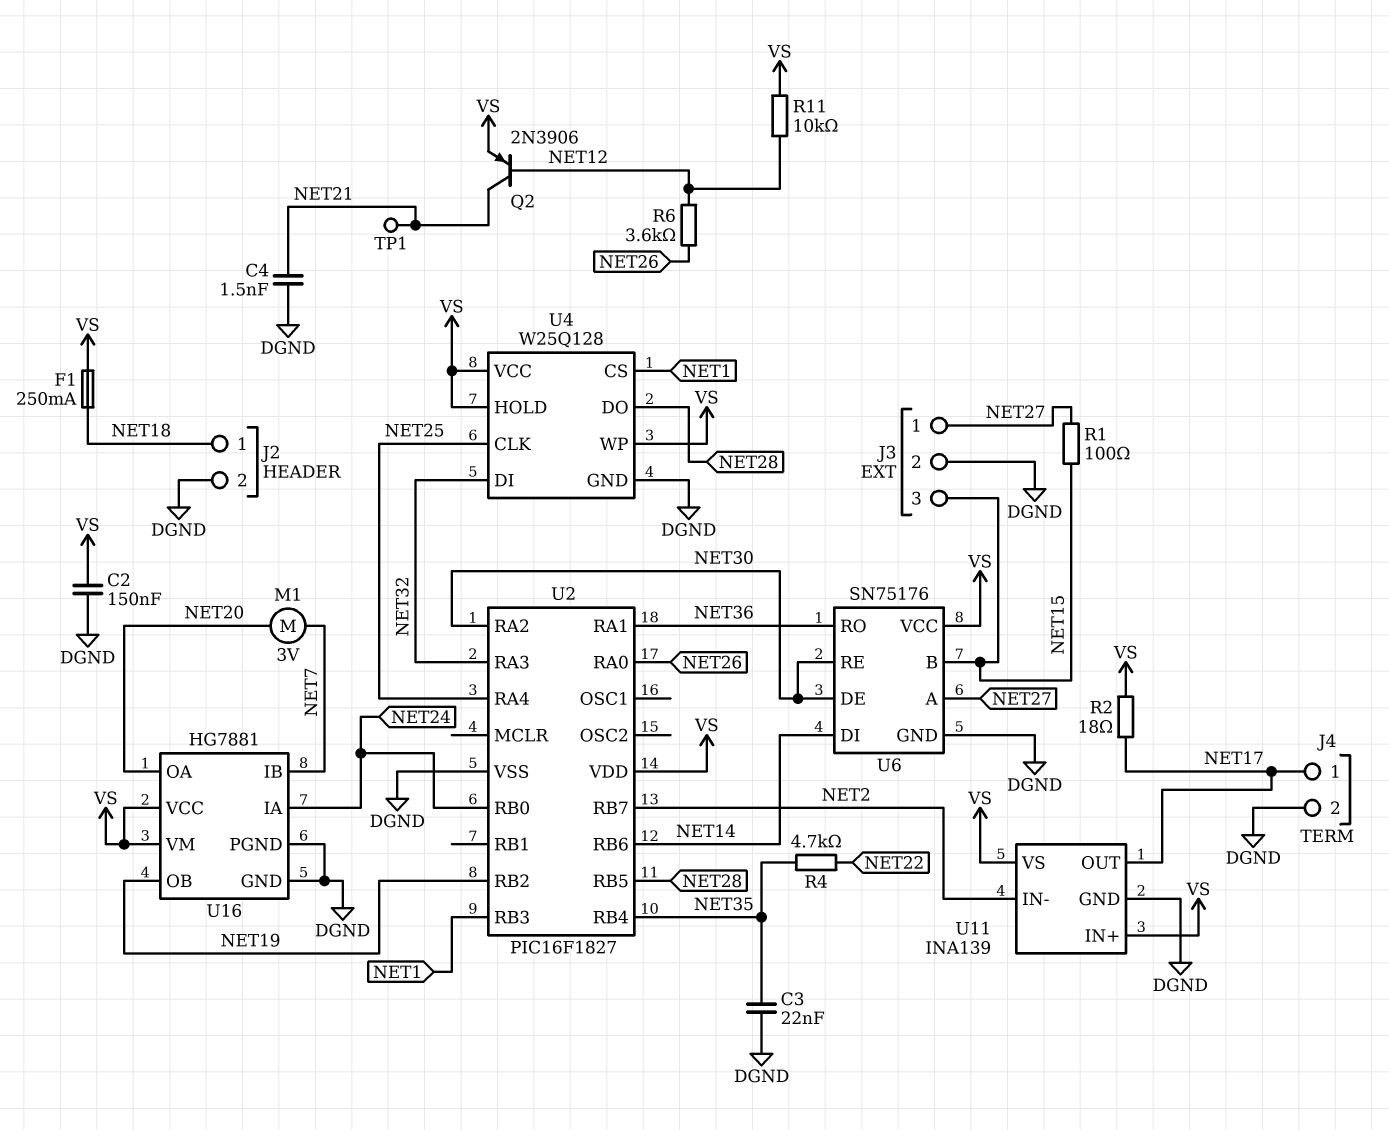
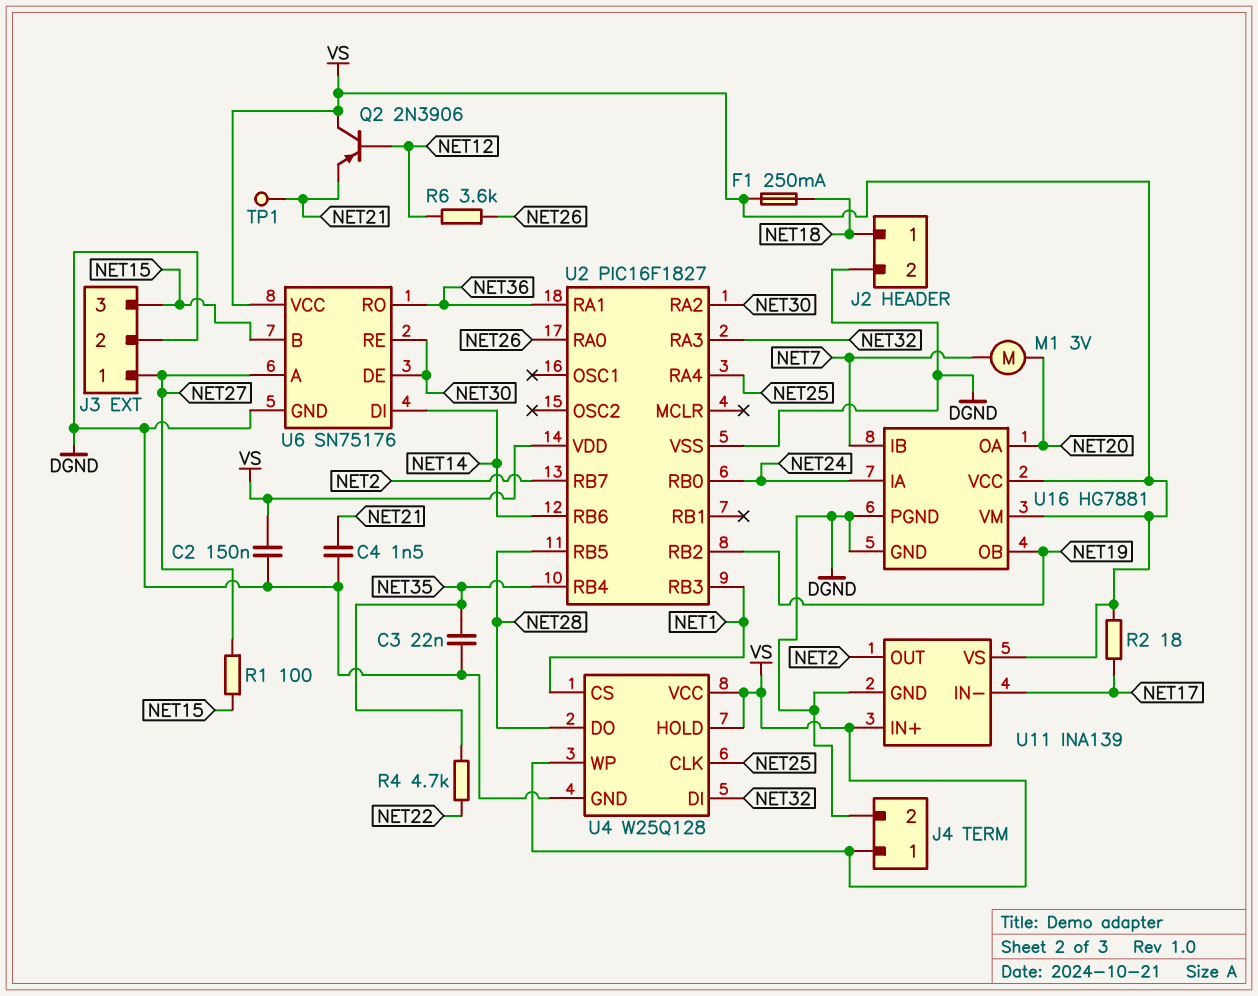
J4 pin 1: NET17 -> VS
Q2: PNP 2N3906 (B NET12, C NET21, E VS) -> PNP 2N3906 (B NET12, C VS, E NET21)
R11: 10k (NET12, VS) -> none
U11 pin IN-: NET2 -> NET17
U11 pin OUT: NET17 -> NET2

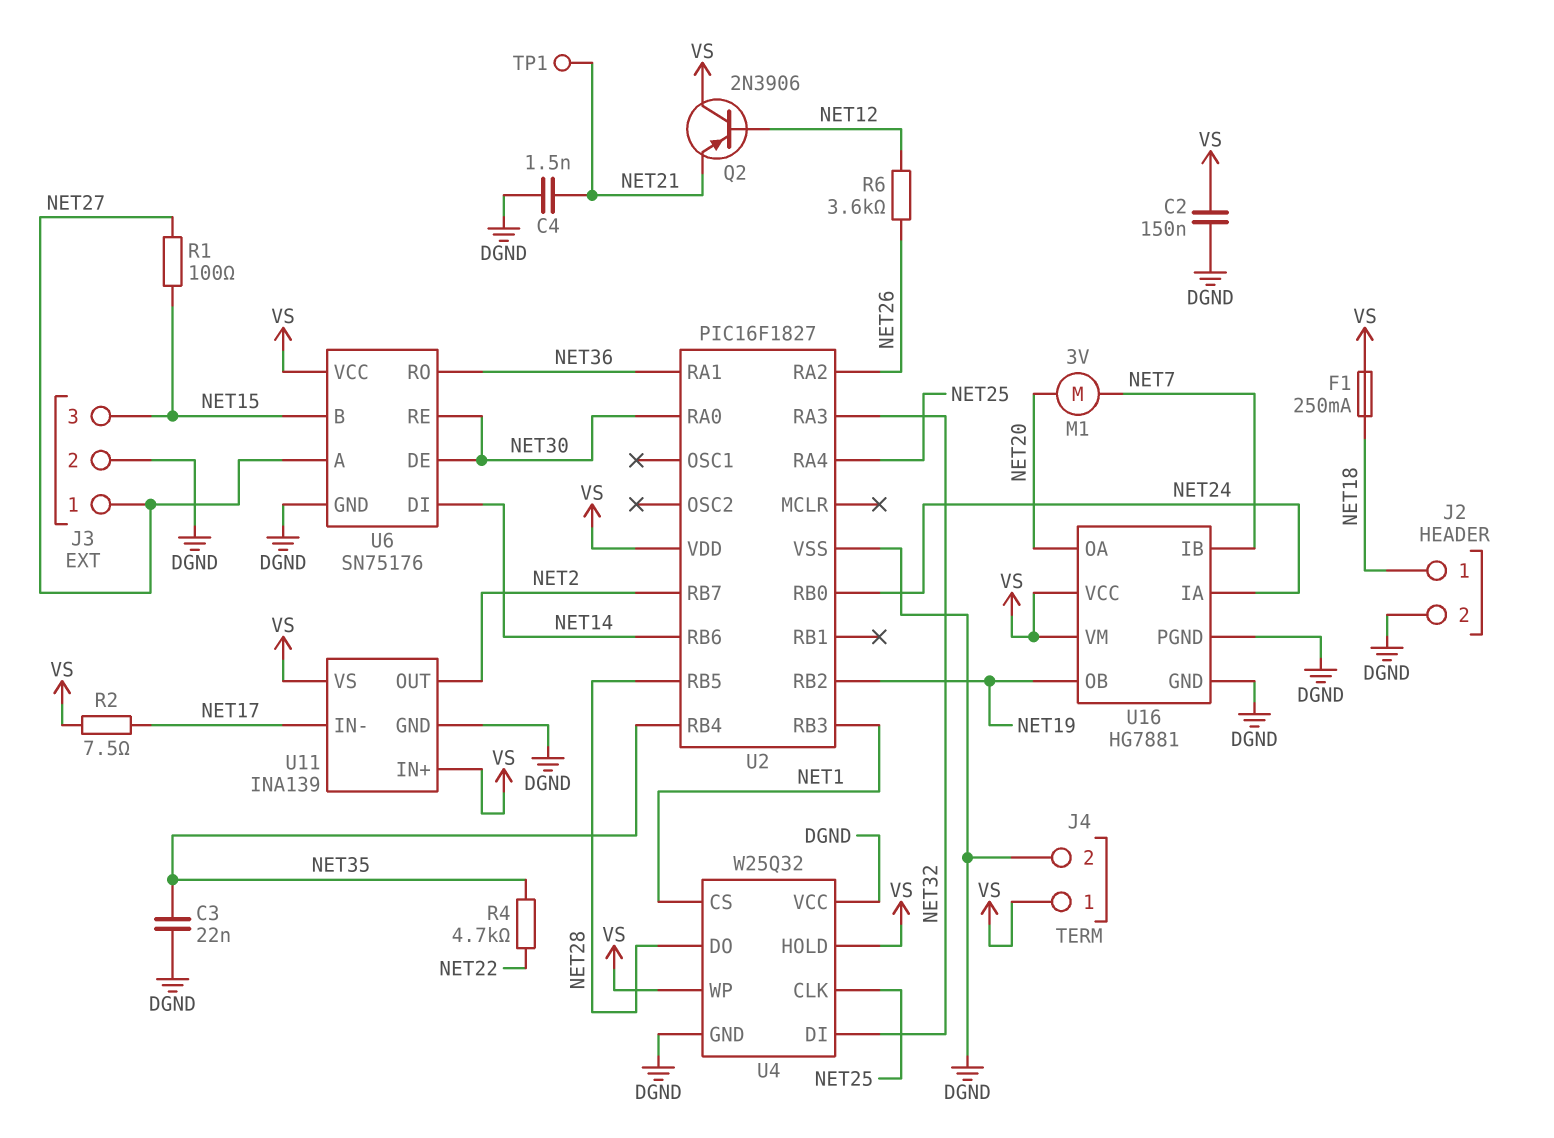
R2: 18 (NET17, VS) -> 7.5 (NET17, VS)
U2 pin RA0: NET26 -> NET30
U2 pin RA2: NET30 -> NET26
U4: W25Q128 -> W25Q32
U4 pin VCC: VS -> DGND

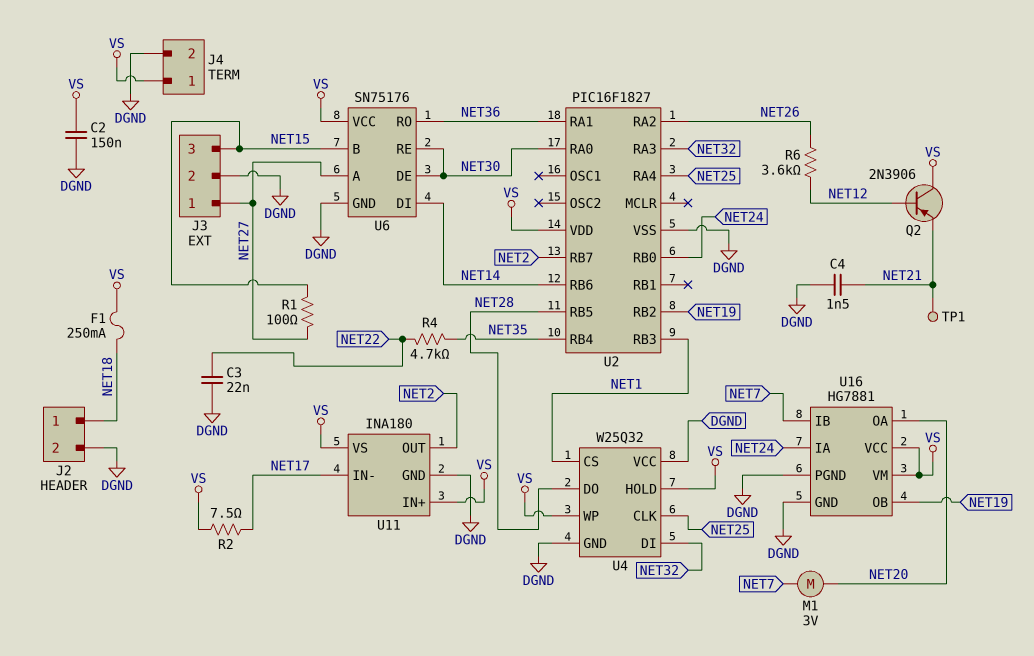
C3: 22nF (DGND, NET35) -> 22nF (DGND, NET22)
U11: INA139 -> INA180

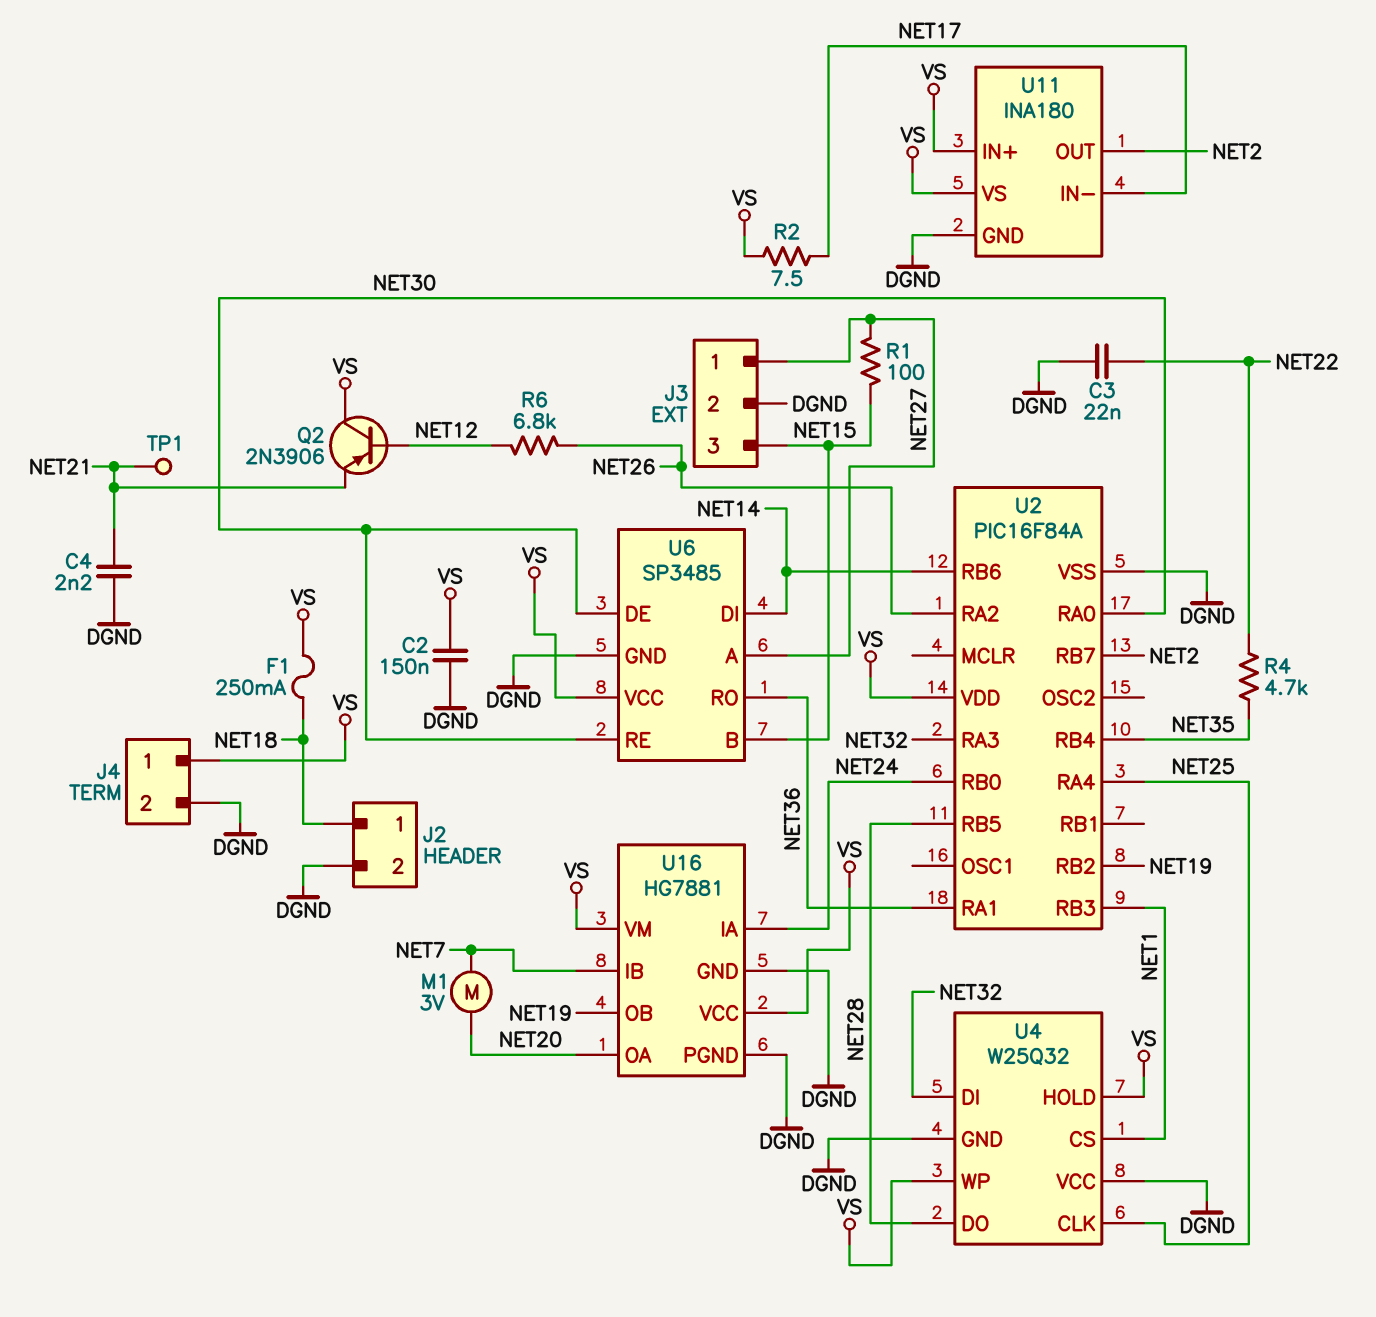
C4: 1.5nF (DGND, NET21) -> 2.2nF (DGND, NET21)
R6: 3.6k (NET12, NET26) -> 6.8k (NET12, NET26)
U2: PIC16F1827 -> PIC16F84A
U6: SN75176 -> SP3485

